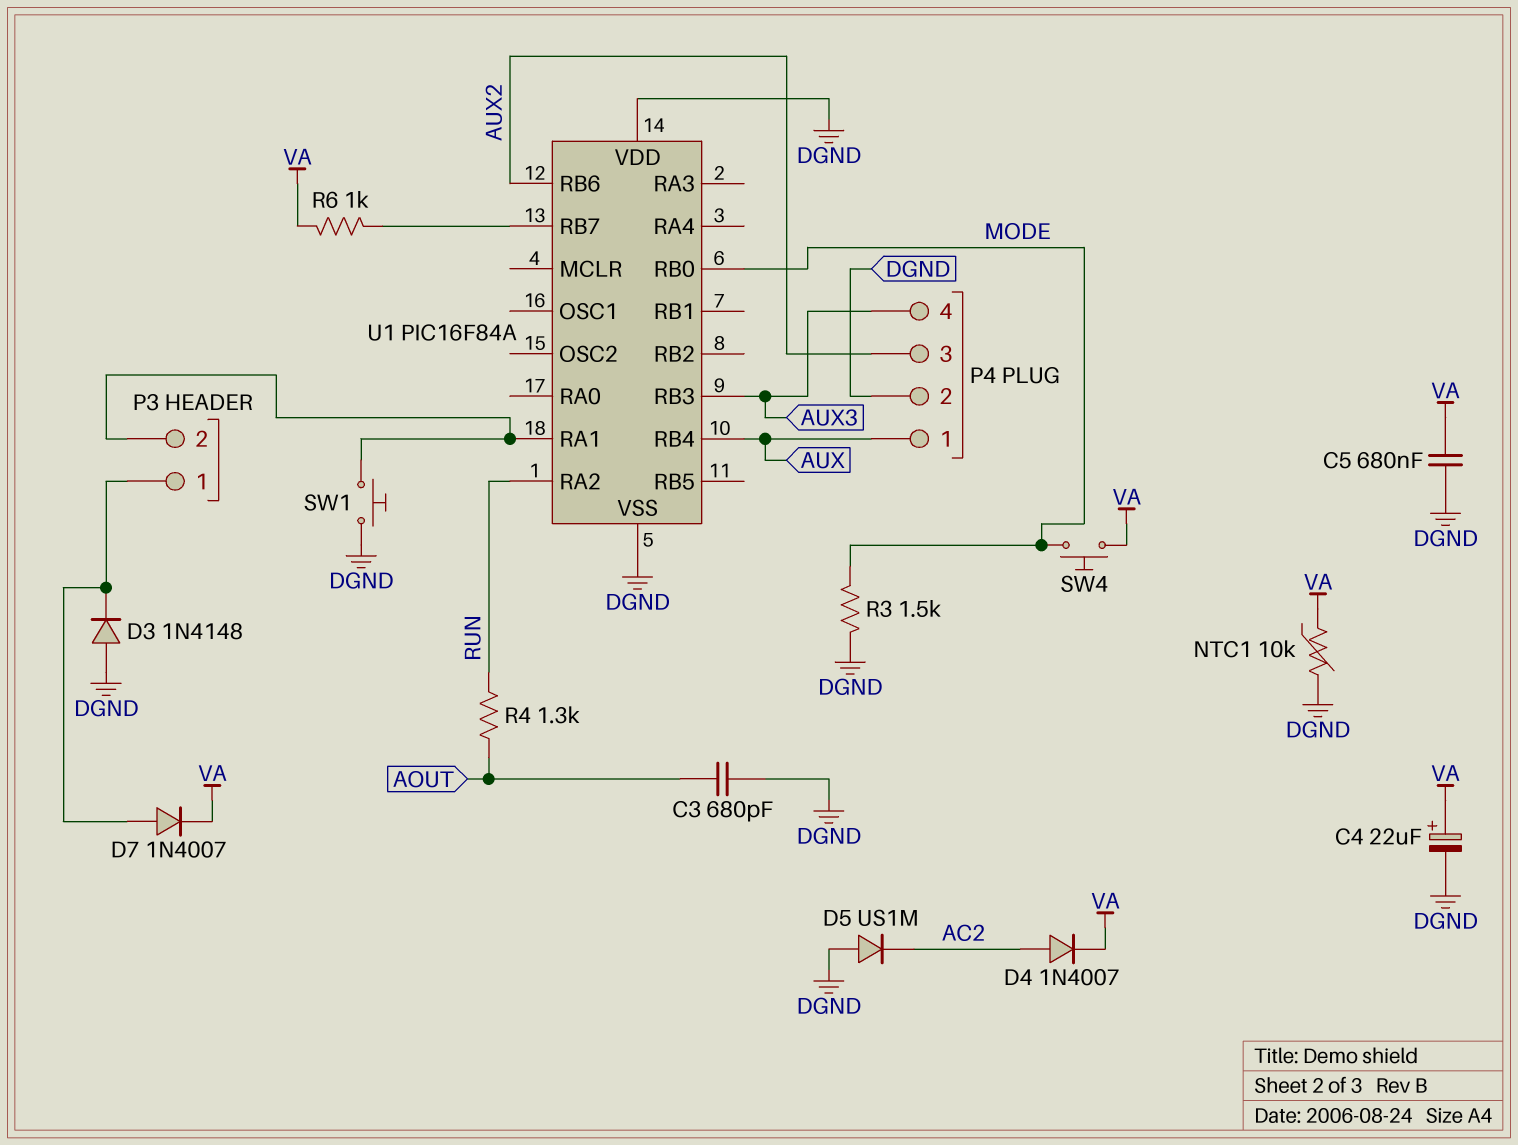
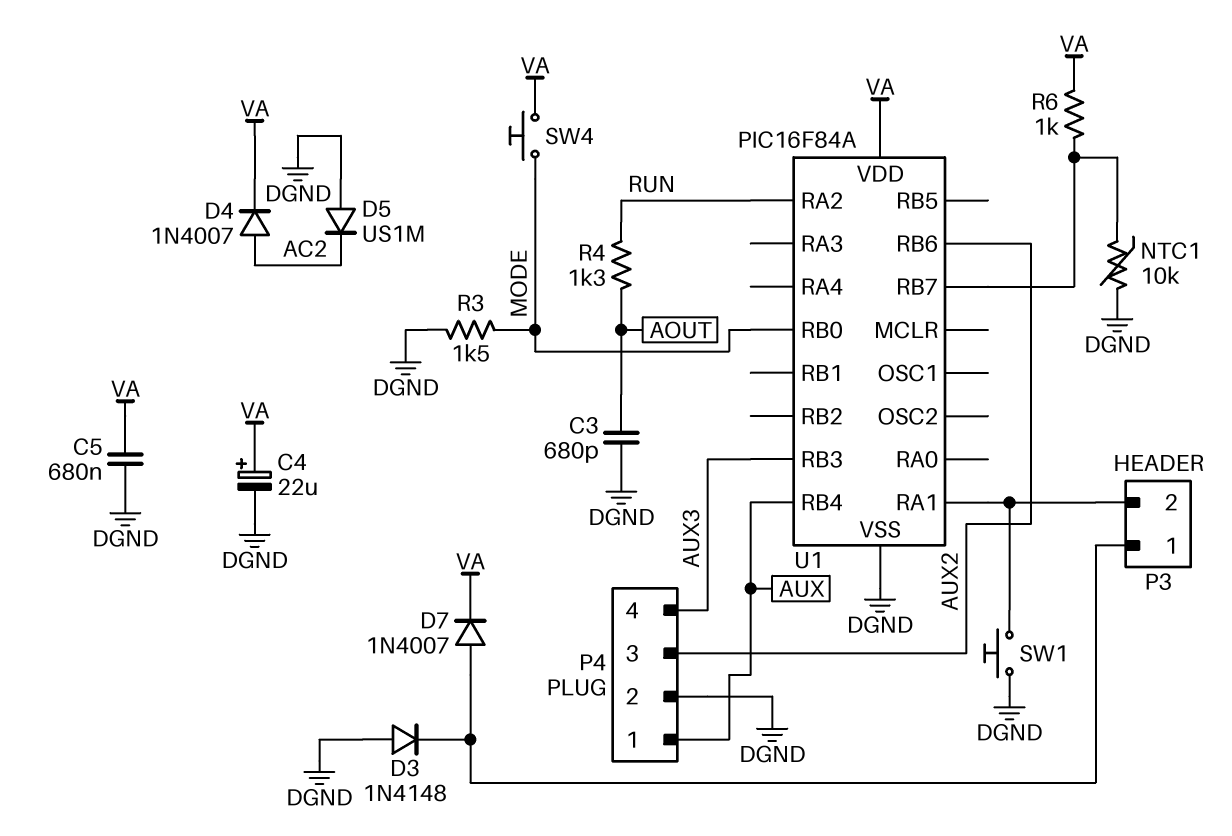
NTC1: 10k (DGND, VA) -> 10k (DGND, U1/RB7)
U1 pin VDD: DGND -> VA

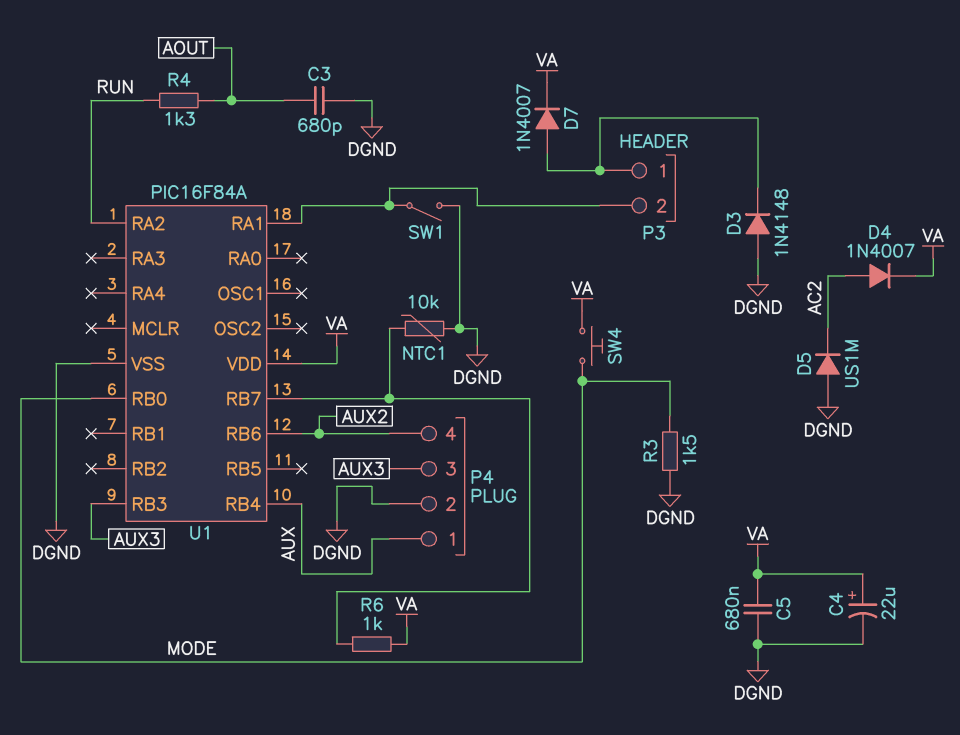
P4 pin 3: AUX2 -> AUX3
P4 pin 4: AUX3 -> AUX2
SW1: button (DGND, P3/2) -> switch (DGND, P3/2)

